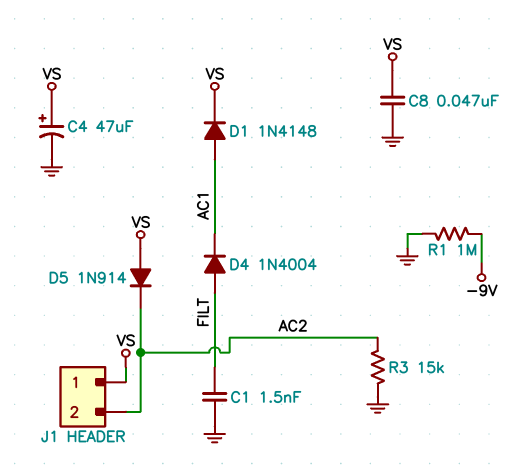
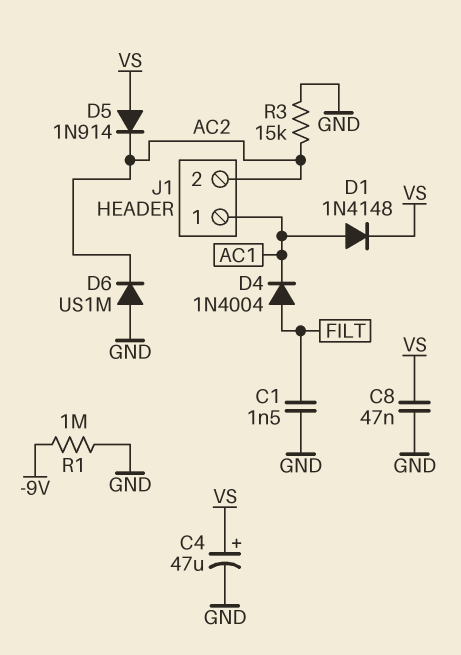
D6: none -> diode US1M (A GND, K AC2)
J1 pin 1: VS -> AC1

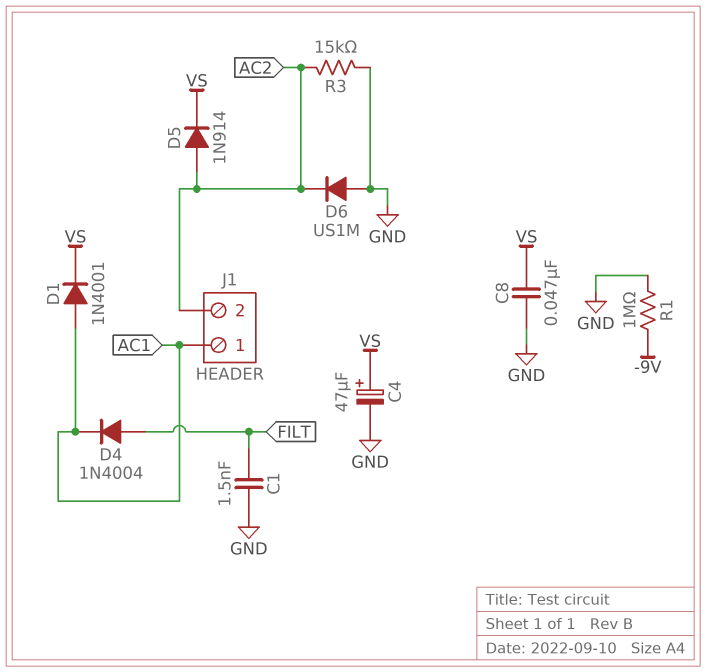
D1: diode 1N4148 (A AC1, K VS) -> diode 1N4001 (A AC1, K VS)
D5: diode 1N914 (A VS, K AC2) -> diode 1N914 (A AC2, K VS)

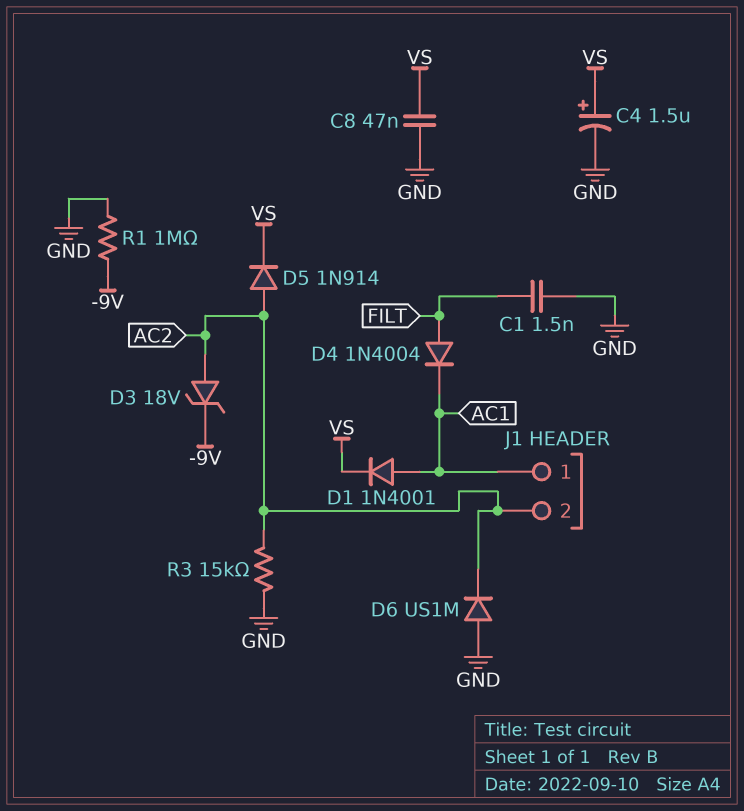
C4: 47uF (plus VS, minus GND) -> 1.5uF (plus VS, minus GND)
D3: none -> zener 18V (A AC2, K -9V)

